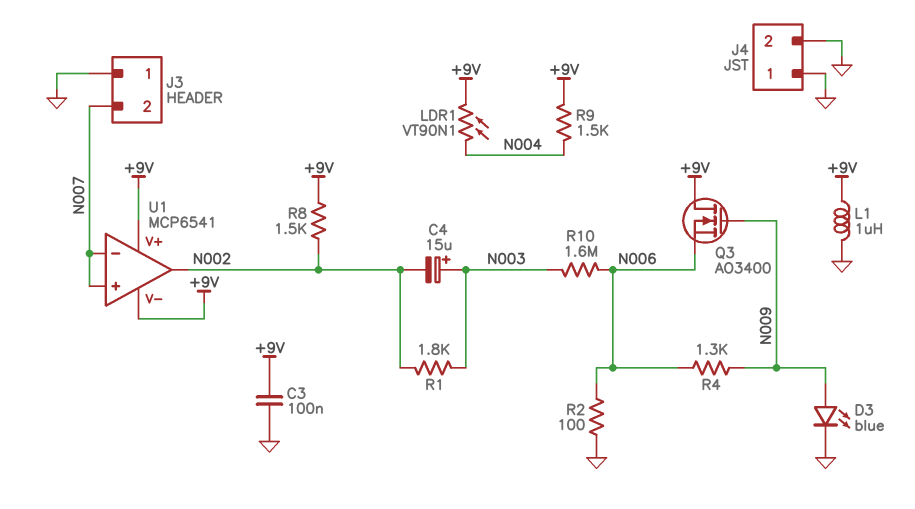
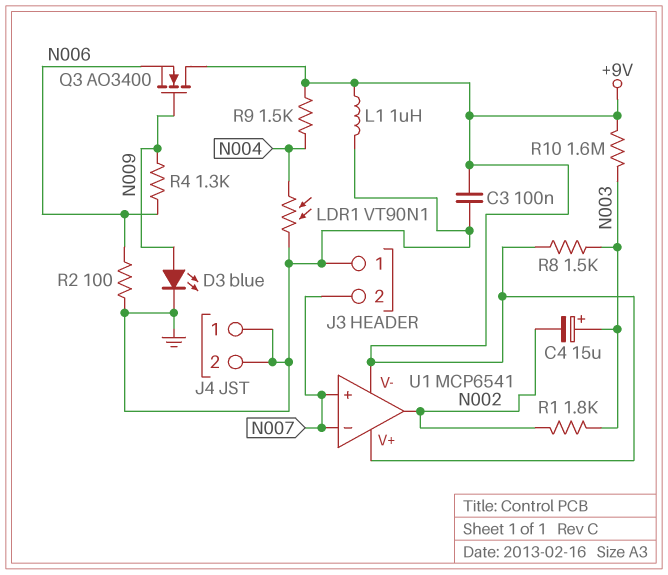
LDR1: VT90N1 (+9V, N004) -> VT90N1 (GND, N004)
R8: 1.5k (+9V, N002) -> 1.5k (+9V, N003)
R10: 1.6M (N003, N006) -> 1.6M (+9V, N003)

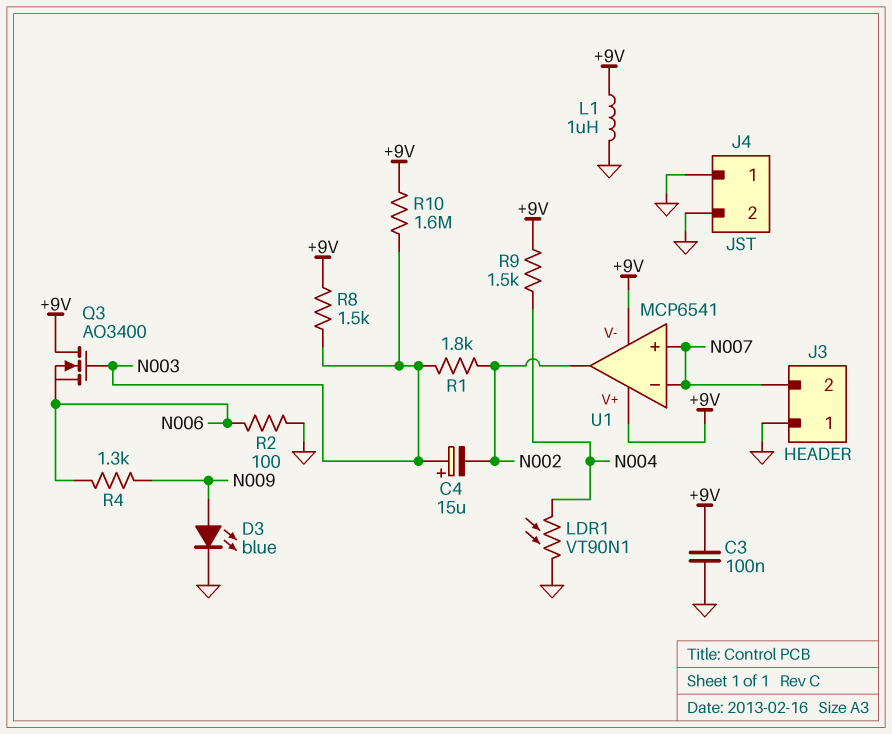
Q3: NMOS AO3400 (G N009, D +9V, S N006) -> NMOS AO3400 (G N003, D +9V, S N006)

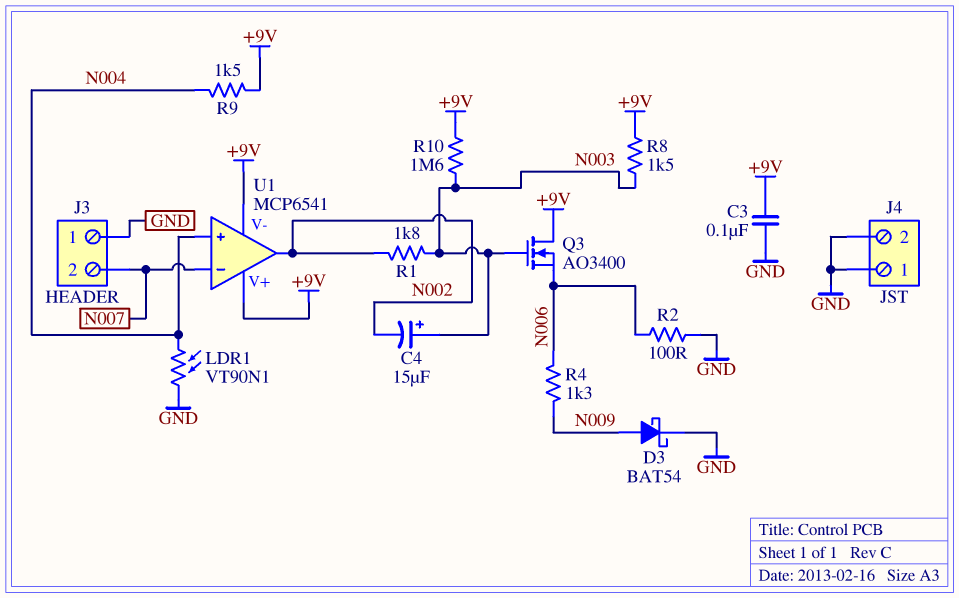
D3: LED blue (A N009, K GND) -> schottky BAT54 (A N009, K GND)
L1: 1uH (+9V, GND) -> none
U1 pin in+: N007 -> N004

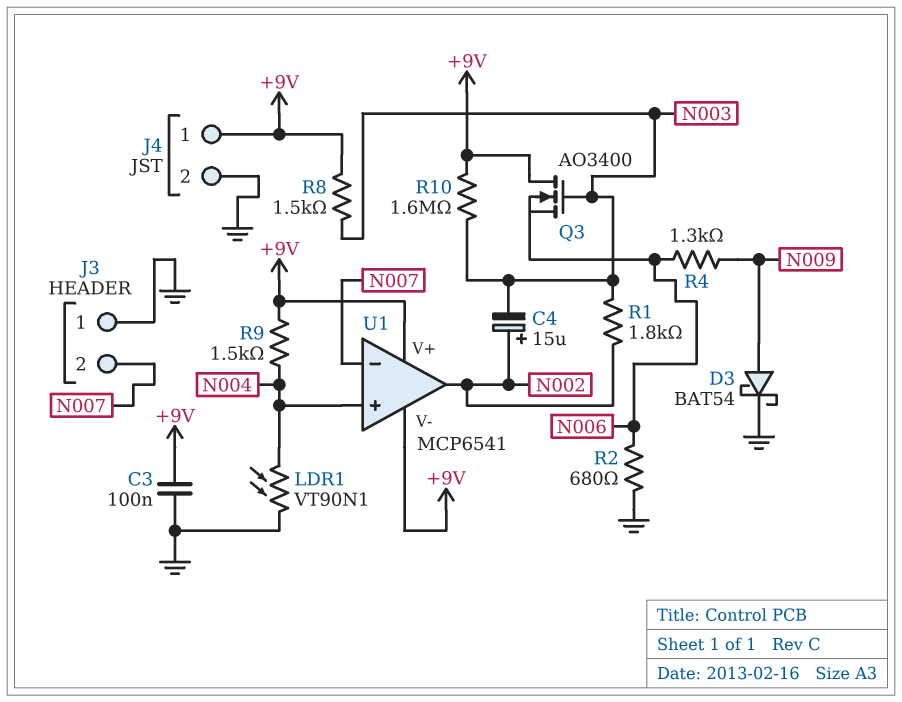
C4: 15uF (plus N003, minus N002) -> 15uF (plus N002, minus N003)
J4 pin 1: GND -> +9V
R2: 100 (GND, N006) -> 680 (GND, N006)

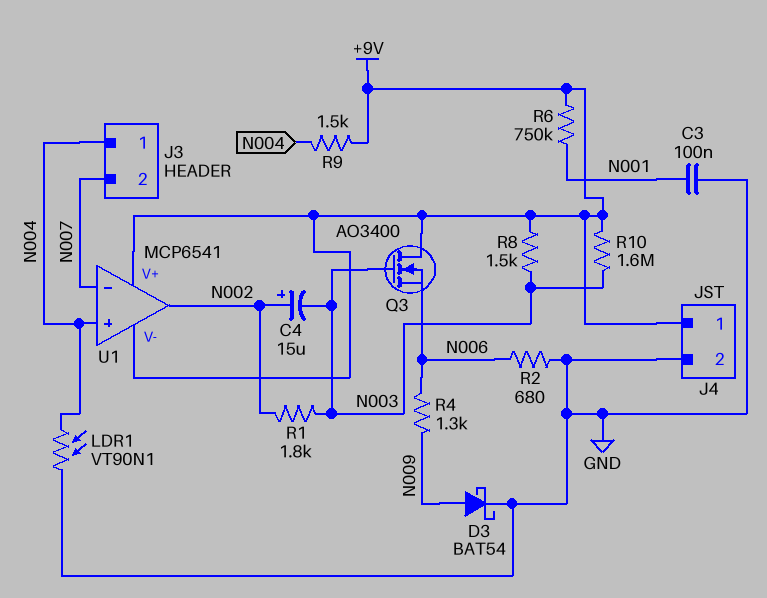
C3: 100nF (+9V, GND) -> 100nF (GND, N001)
J3 pin 1: GND -> N004
R6: none -> 750k (+9V, N001)

